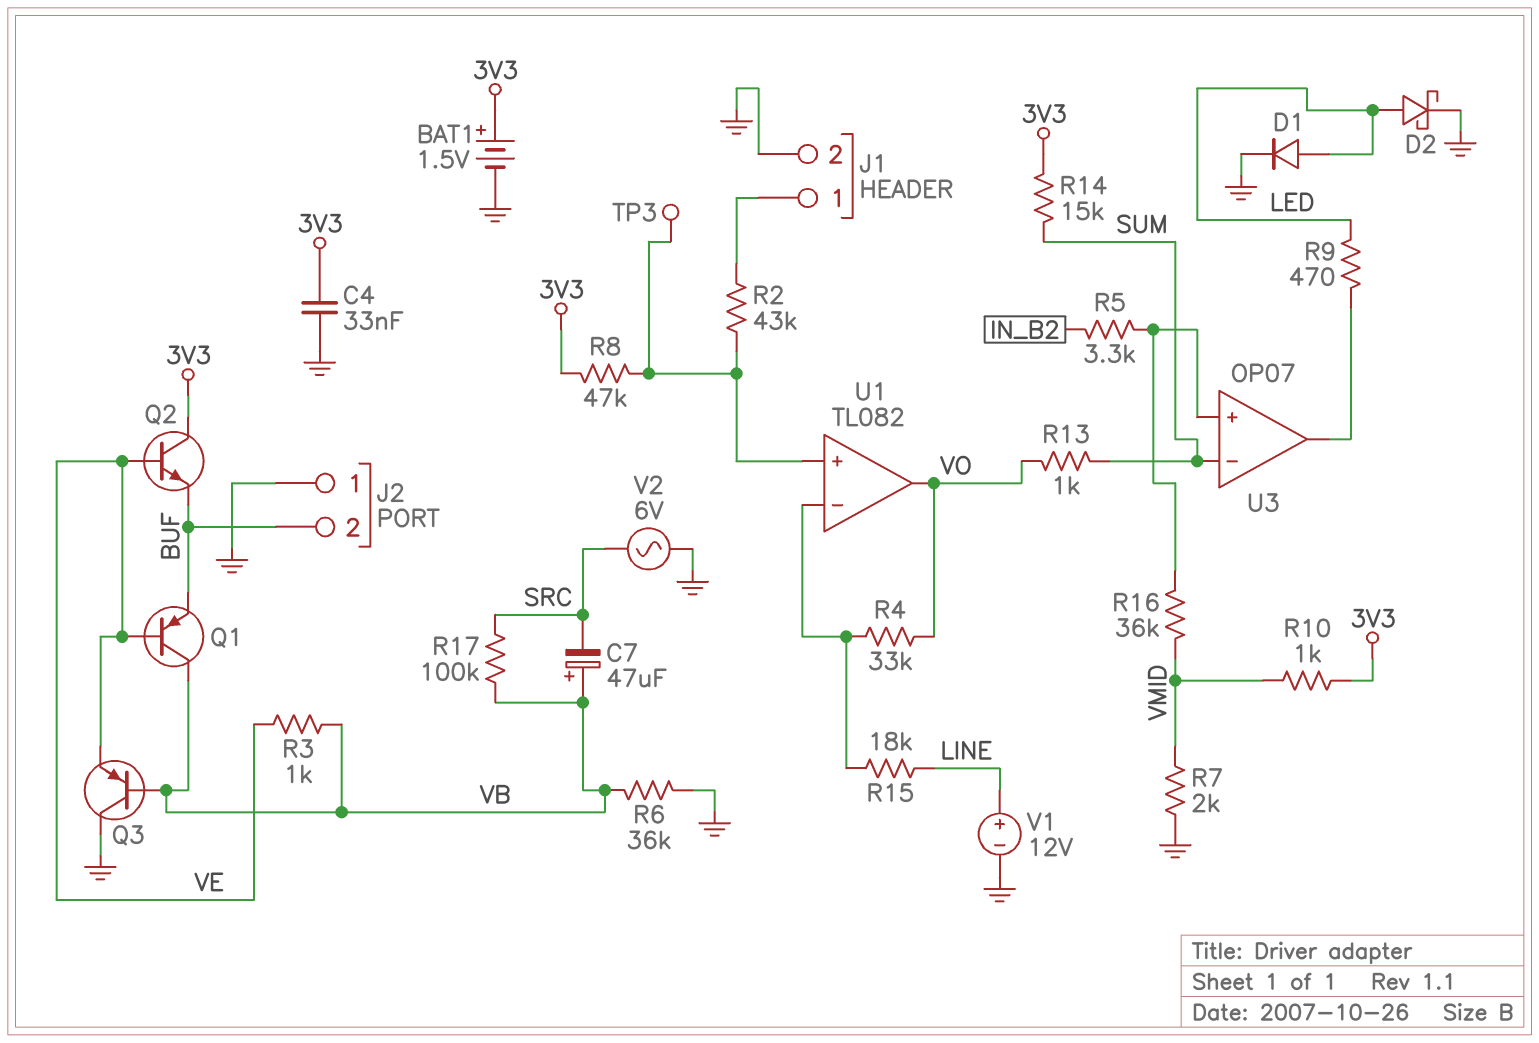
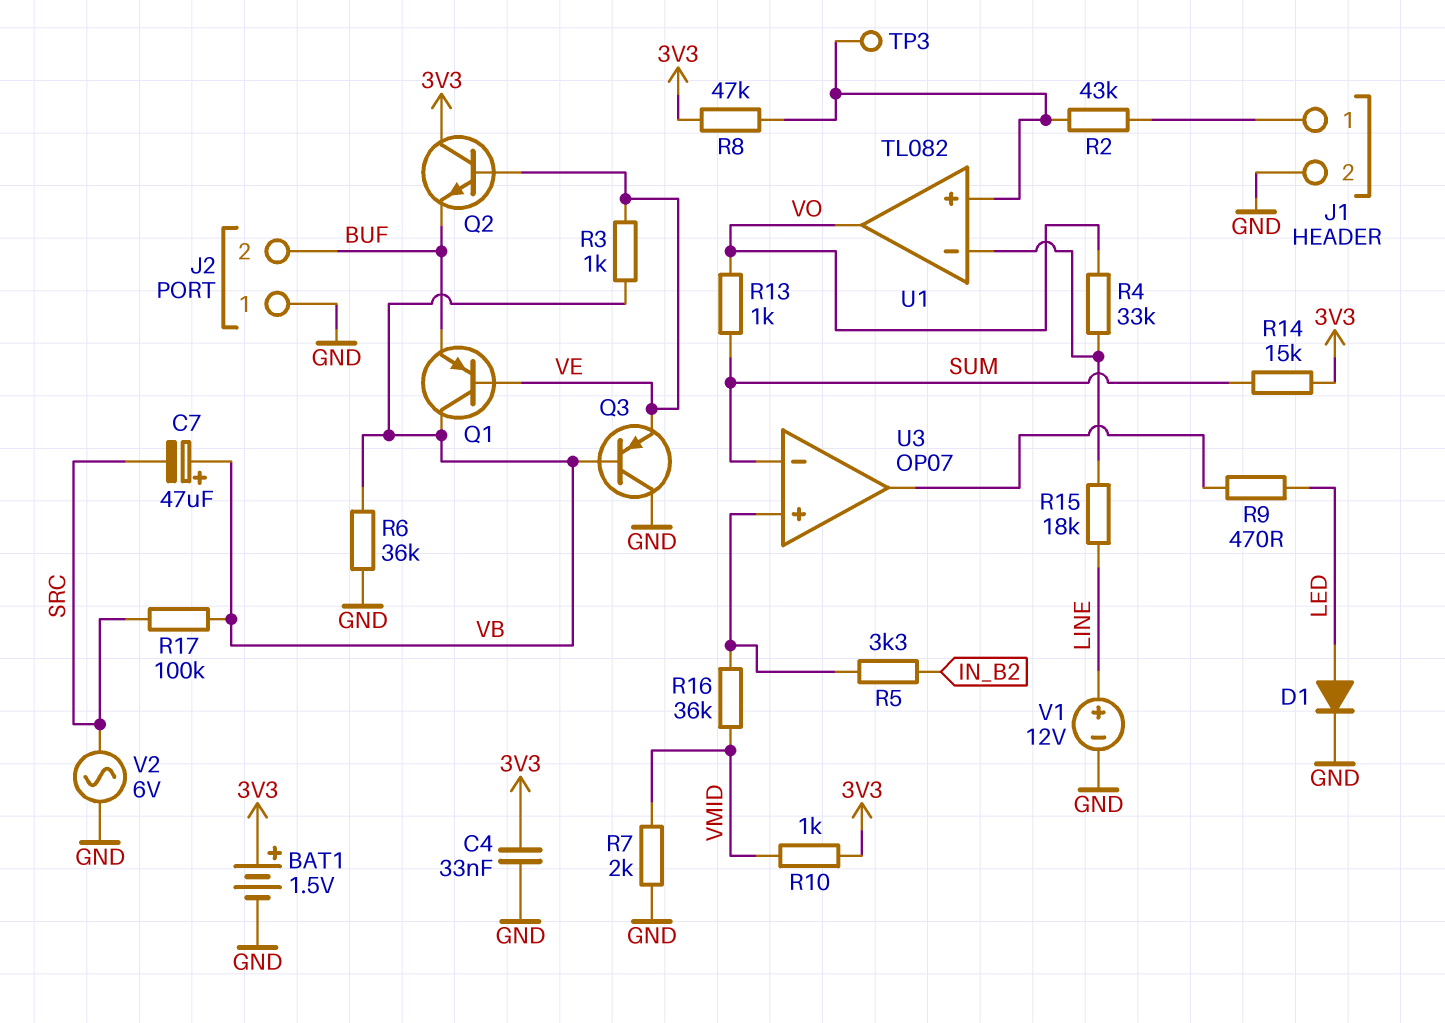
D2: schottky (A LED, K GND) -> none

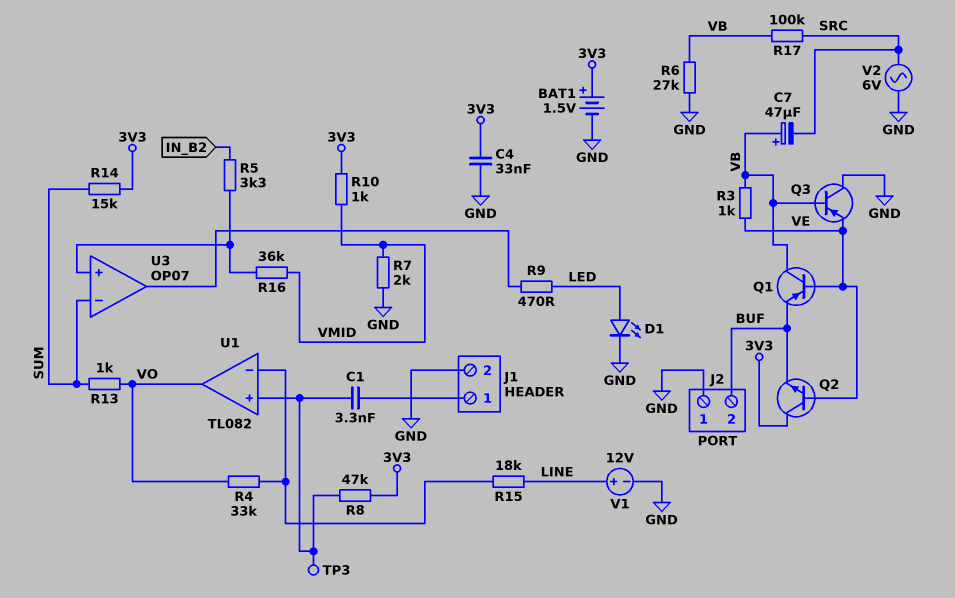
C1: none -> 3.3nF (J1/1, U1/in+)
D1: diode (A LED, K GND) -> LED (A LED, K GND)
R2: 43k (J1/1, U1/in+) -> none
R6: 36k (GND, VB) -> 27k (GND, VB)

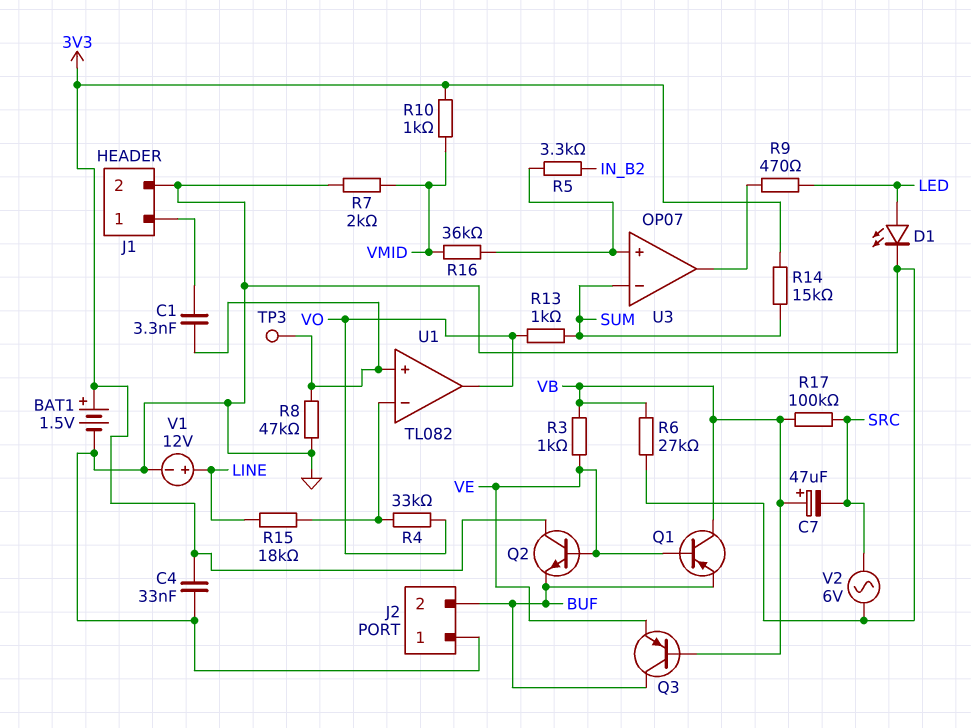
Q3: PNP (B VB, C GND, E VE) -> PNP (B VB, C BUF, E VE)
R8: 47k (3V3, U1/in+) -> 47k (GND, U1/in+)

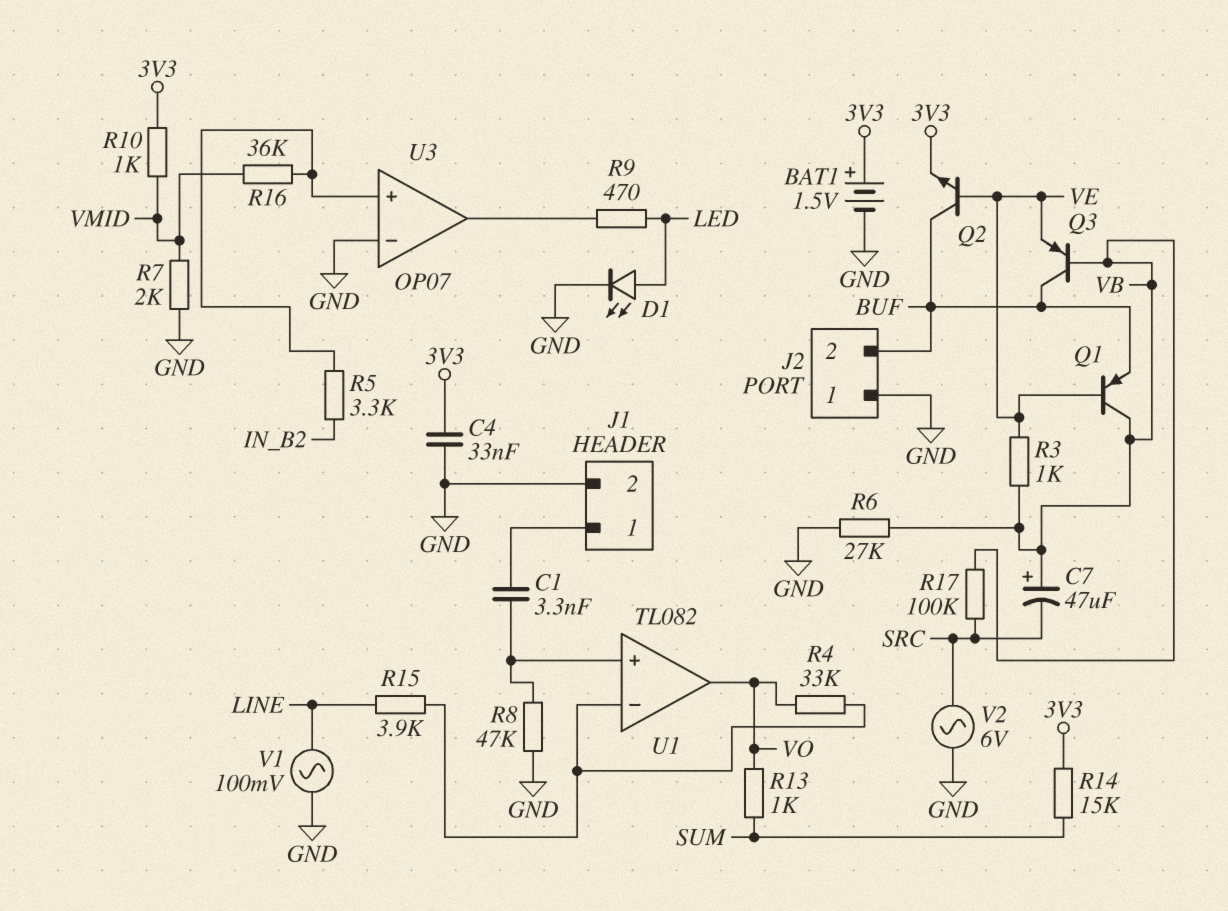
Q2: NPN (B VE, C 3V3, E BUF) -> NPN (B VE, C BUF, E 3V3)
R15: 18k (LINE, U1/in-) -> 3.9k (LINE, U1/in-)
TP3: test point (U1/in+) -> none
U3 pin in-: SUM -> GND
V1: 12V (plus LINE, minus GND) -> AC 100mV (GND, LINE)

